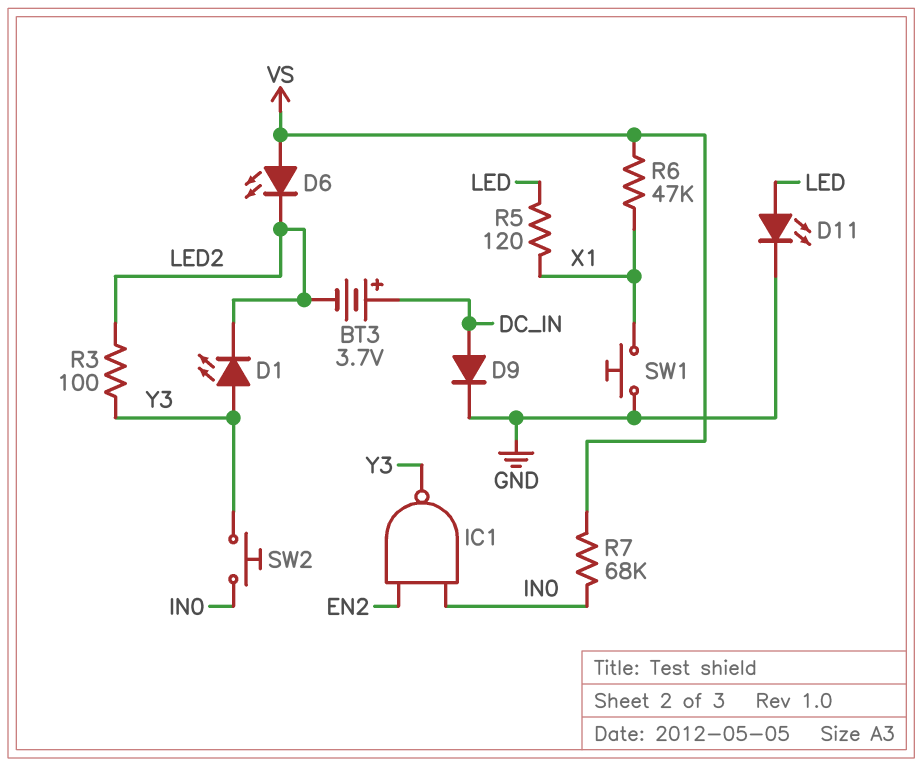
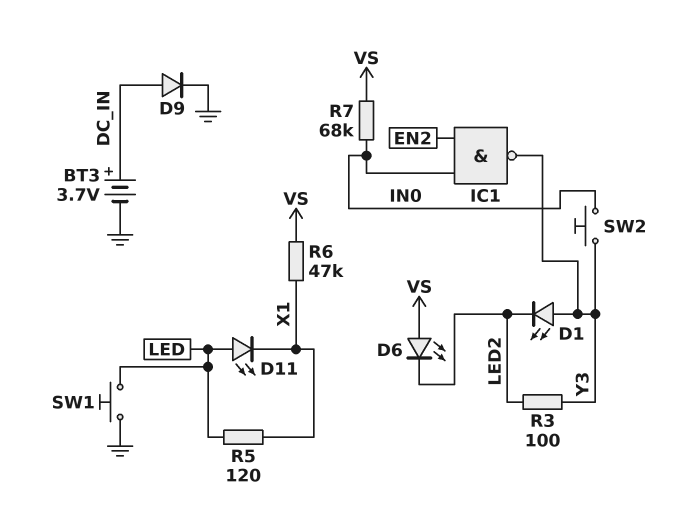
BT3: 3.7V (plus DC_IN, minus LED2) -> 3.7V (plus DC_IN, minus GND)
D11: LED (A LED, K GND) -> LED (A LED, K X1)
SW1: button (GND, X1) -> button (GND, LED)

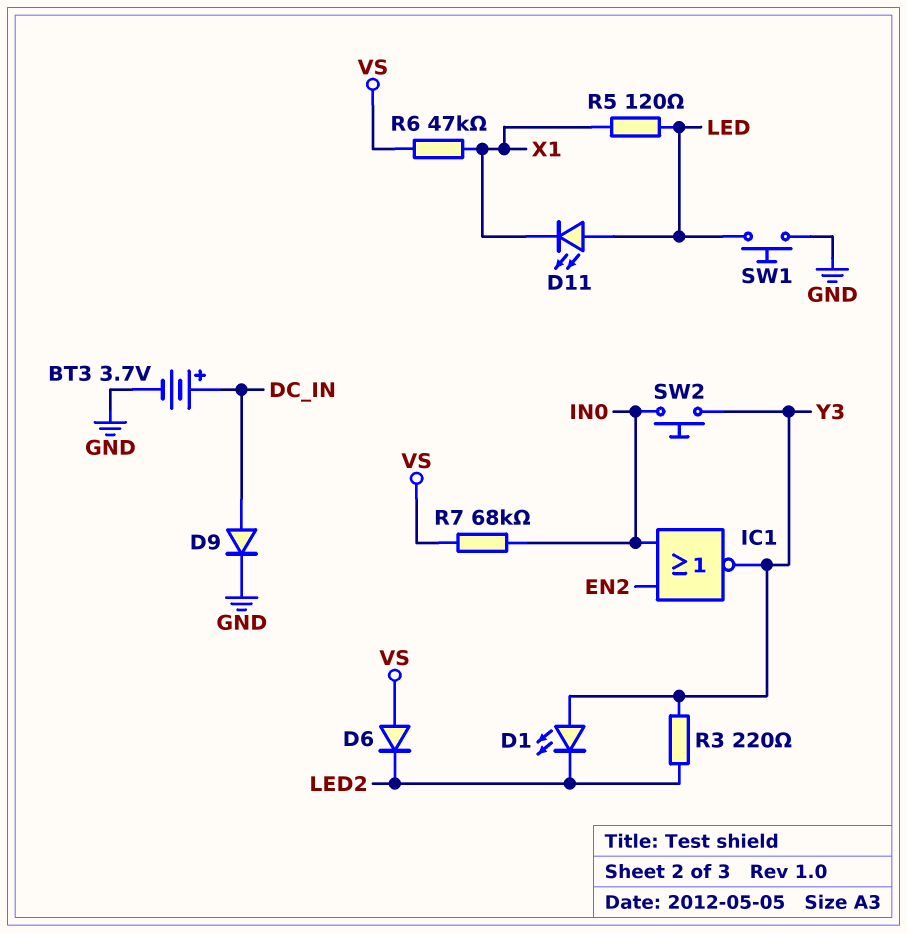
D6: LED (A VS, K LED2) -> diode (A VS, K LED2)
IC1: NAND (in EN2, in IN0, out Y3) -> NOR (in EN2, in IN0, out Y3)
R3: 100 (LED2, Y3) -> 220 (LED2, Y3)

